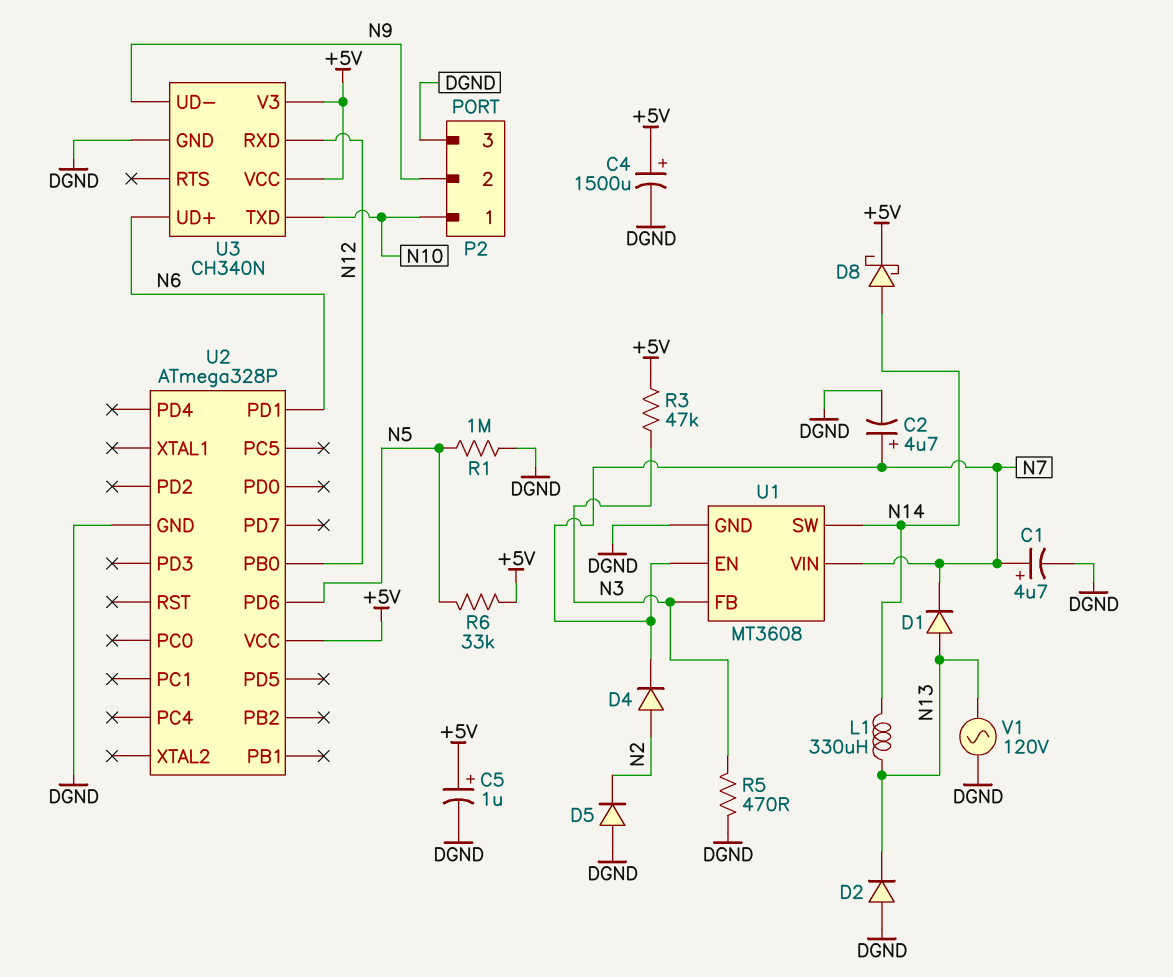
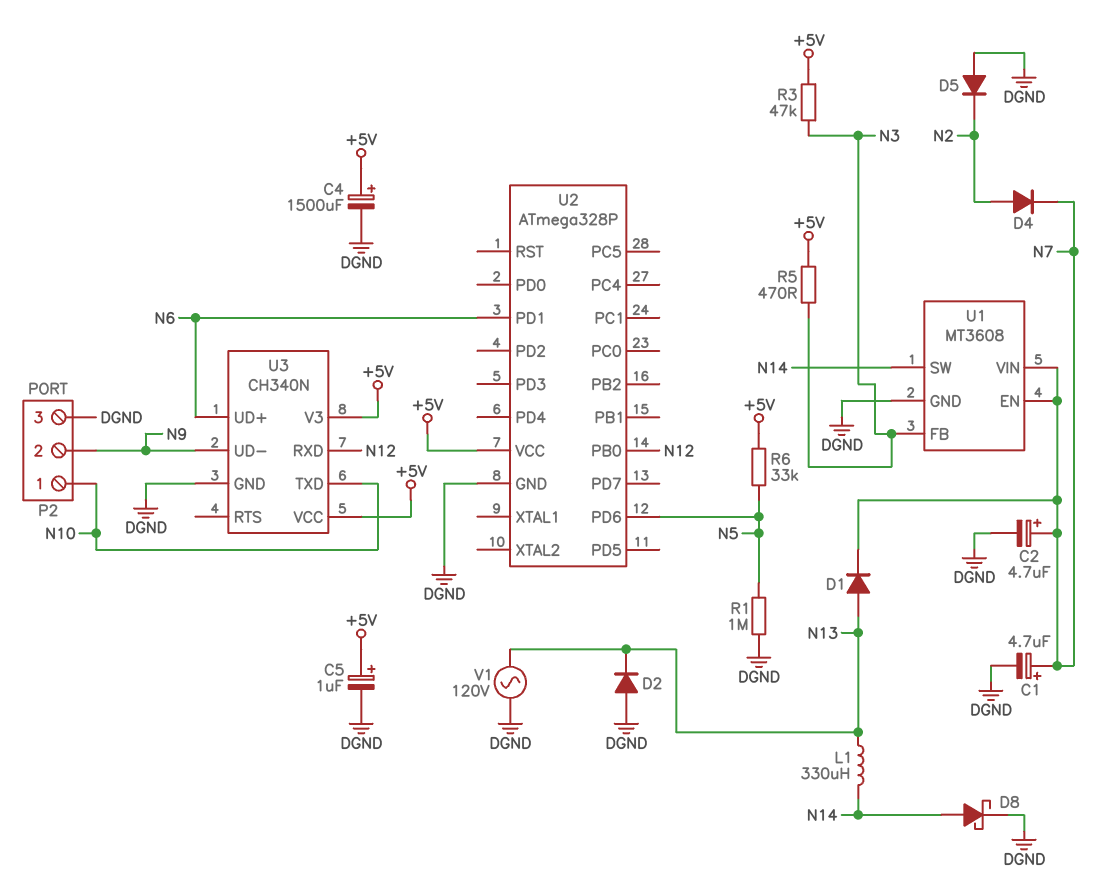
D8: schottky (A N14, K +5V) -> schottky (A N14, K DGND)
R5: 470 (DGND, N3) -> 470 (+5V, N3)

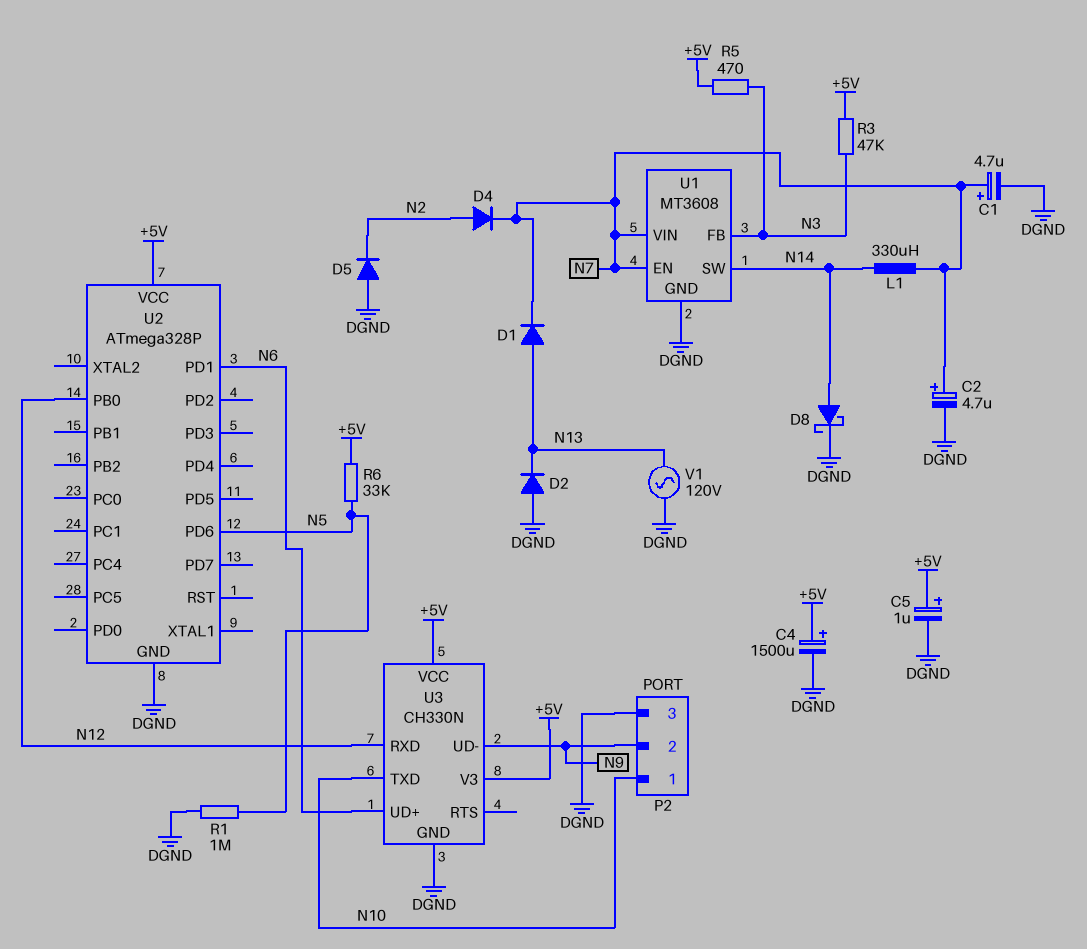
L1: 330uH (N13, N14) -> 330uH (N7, N14)
U3: CH340N -> CH330N

